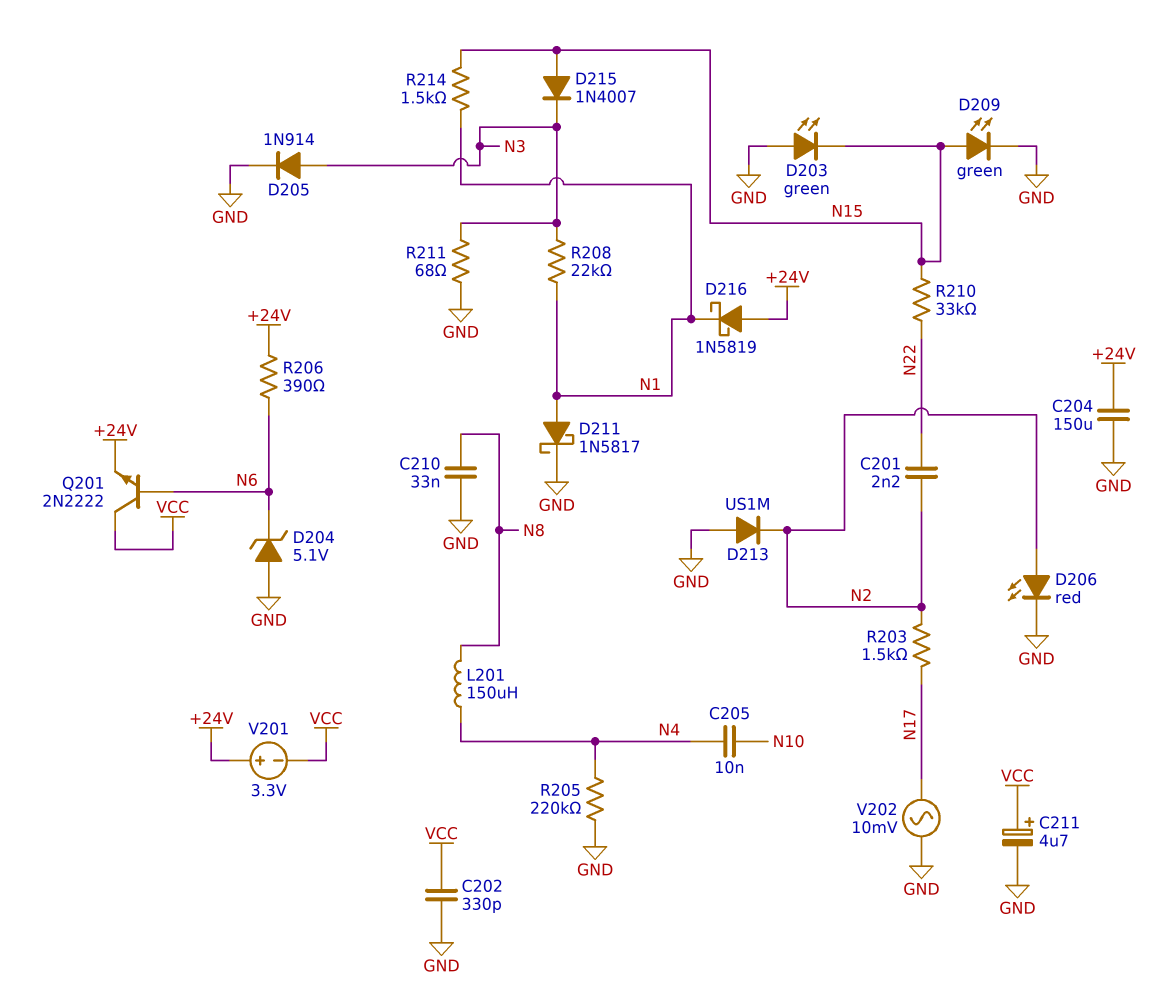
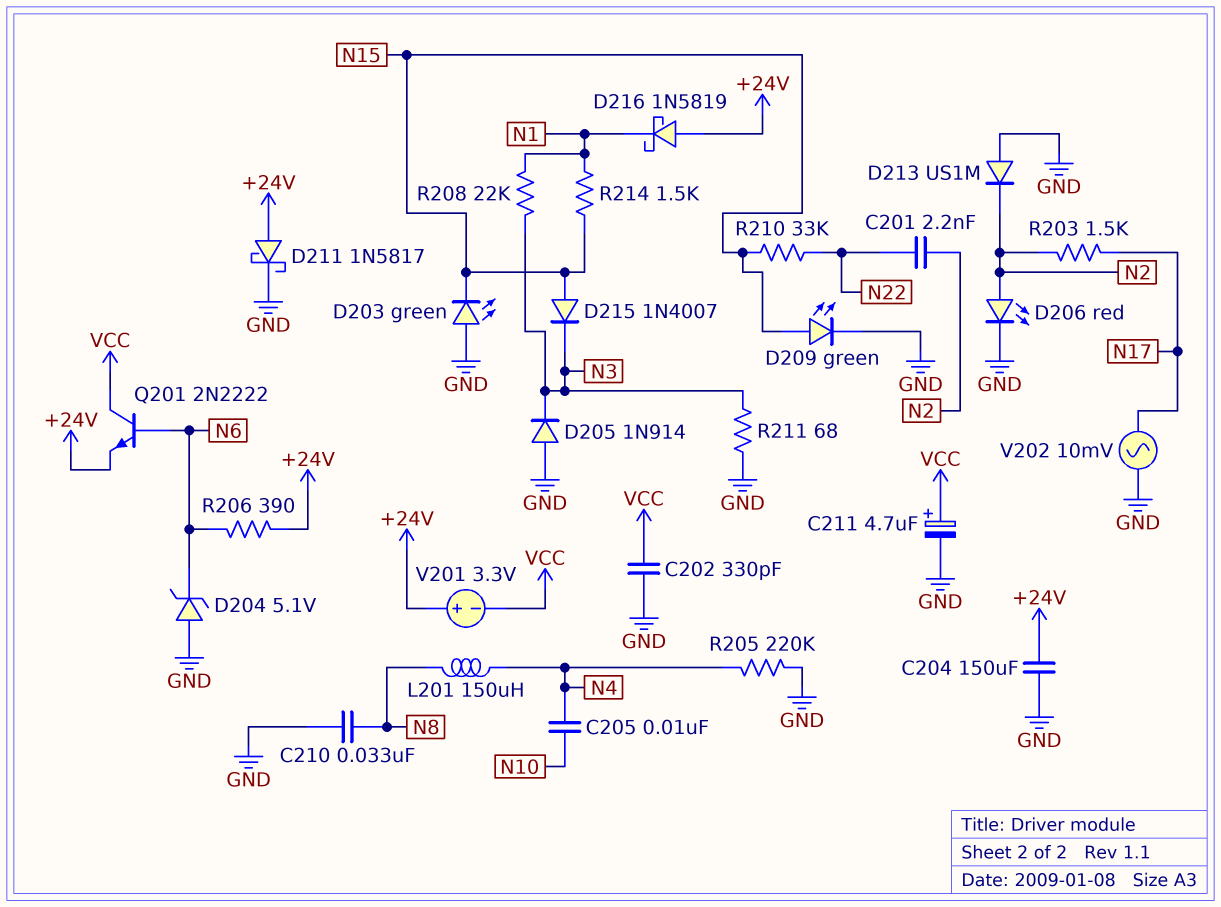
D205: diode 1N914 (A N3, K GND) -> diode 1N914 (A GND, K N3)
D211: schottky 1N5817 (A N1, K GND) -> schottky 1N5817 (A +24V, K GND)

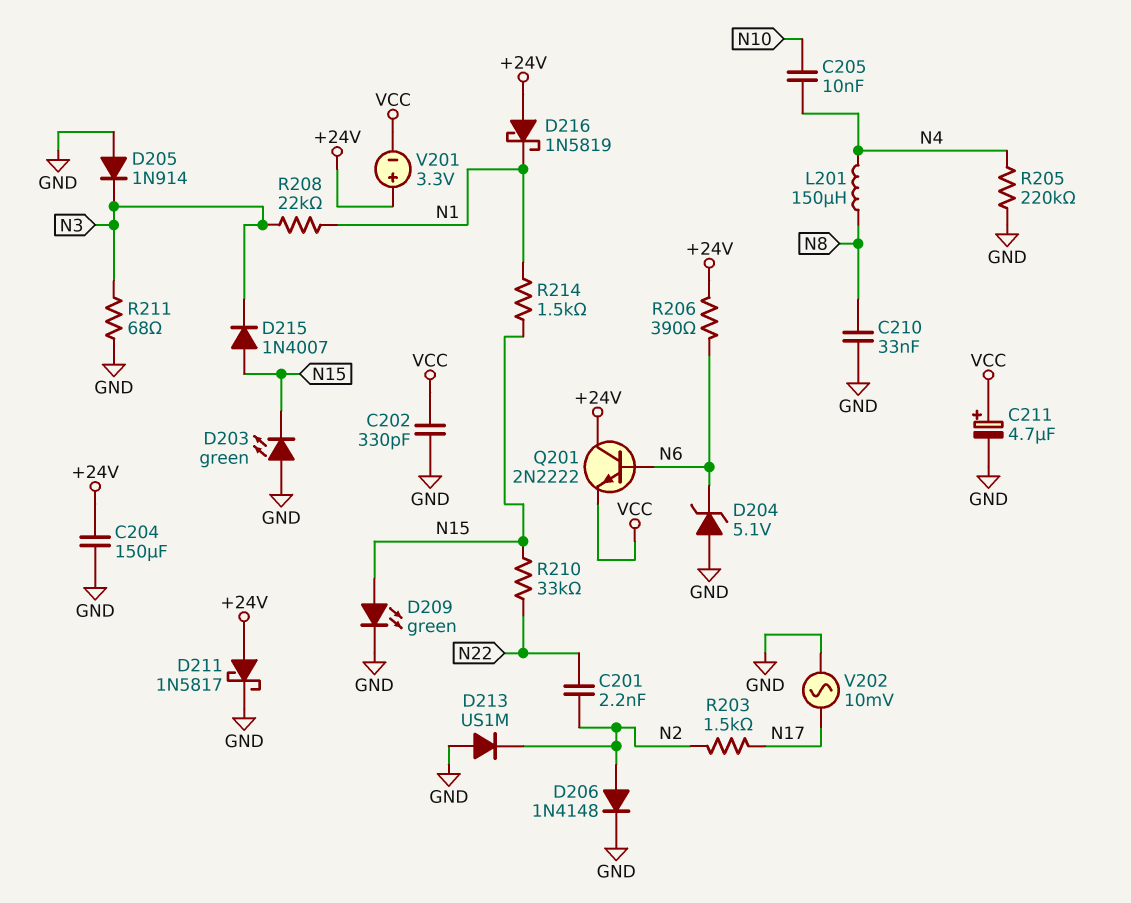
D206: LED red (A N2, K GND) -> diode 1N4148 (A N2, K GND)
Q201: NPN 2N2222 (B N6, C VCC, E +24V) -> NPN 2N2222 (B N6, C +24V, E VCC)

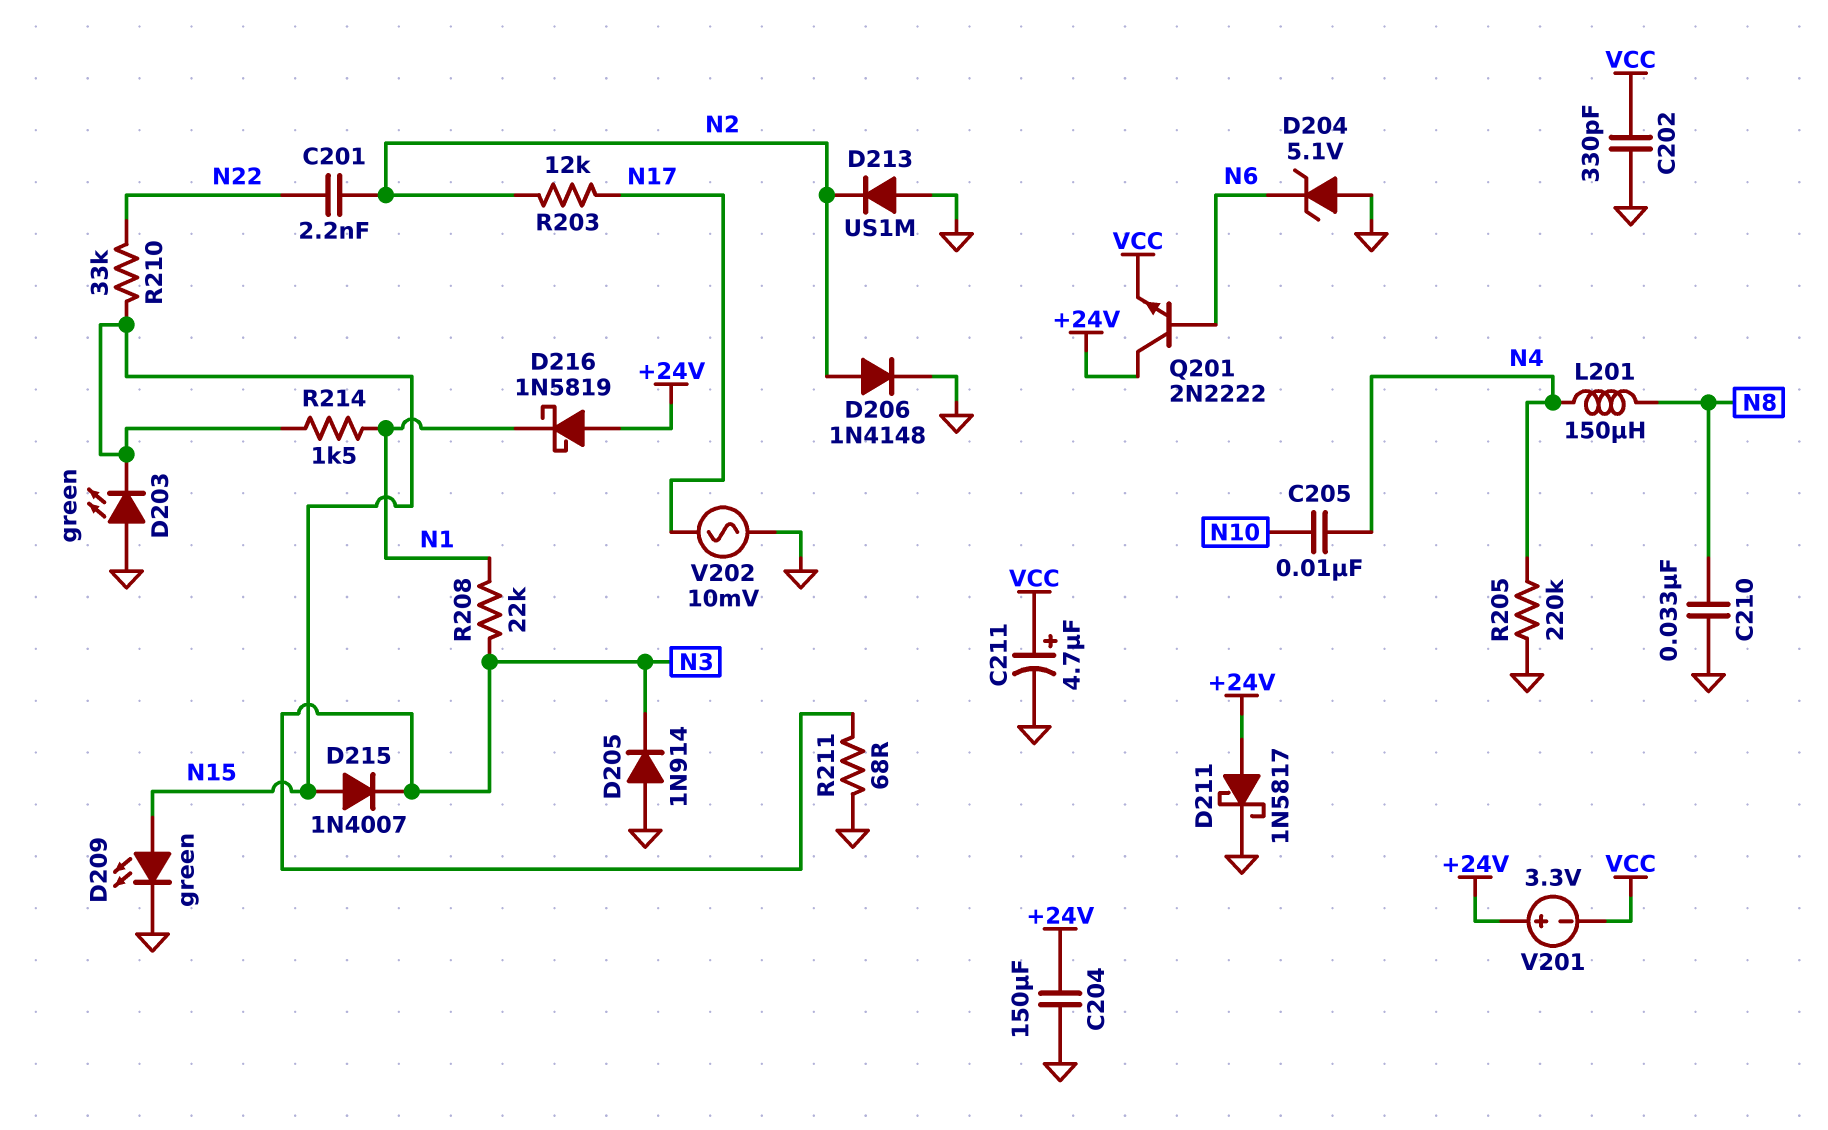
R203: 1.5k (N2, N17) -> 12k (N2, N17)
R206: 390 (+24V, N6) -> none

